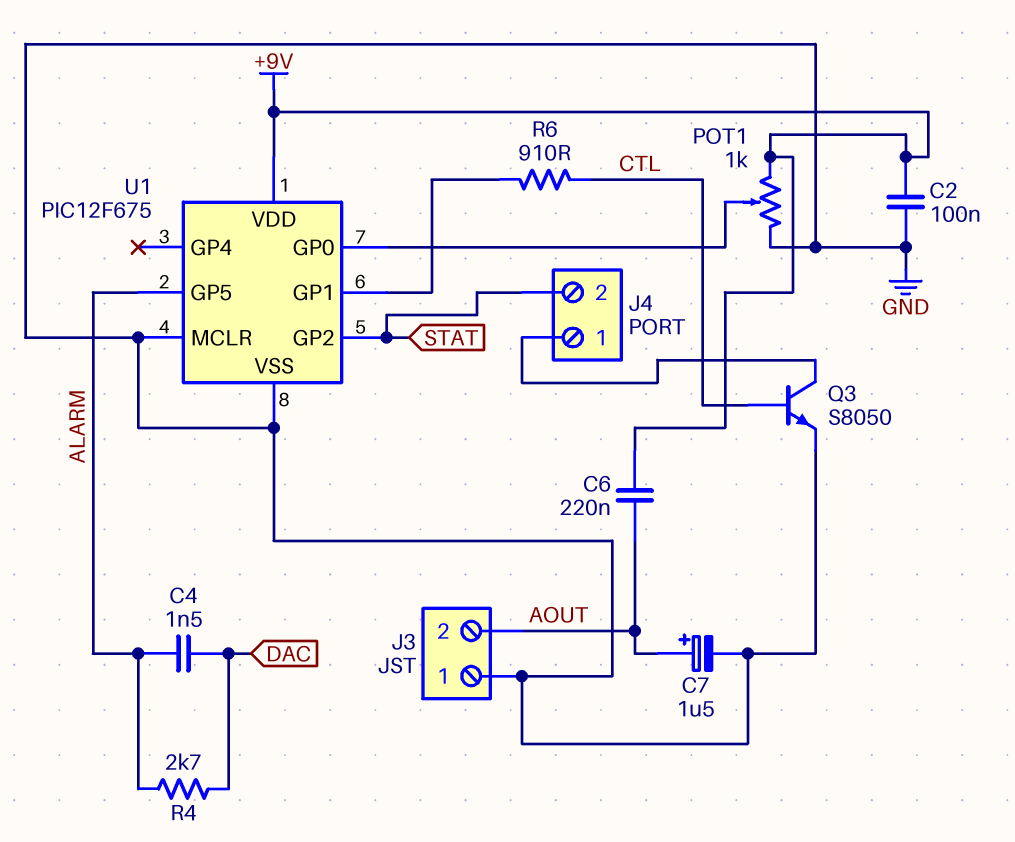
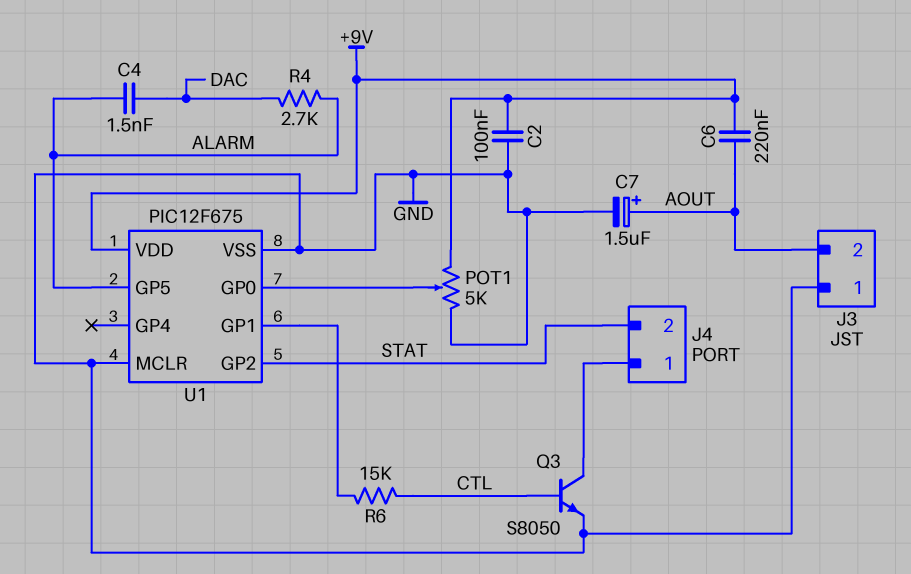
POT1: 1k (+9V, GND, wiper U1/GP0) -> 5k (+9V, GND, wiper U1/GP0)
R6: 910 (CTL, U1/GP1) -> 15k (CTL, U1/GP1)

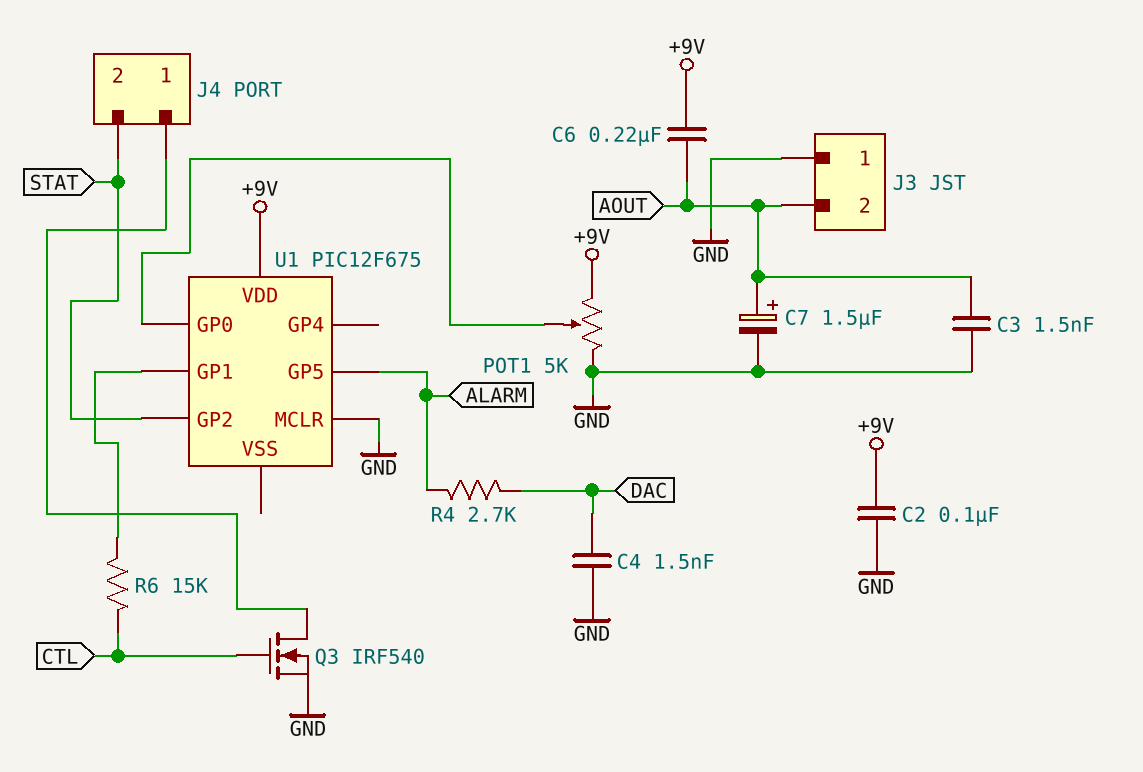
C3: none -> 1.5nF (AOUT, GND)
C4: 1.5nF (ALARM, DAC) -> 1.5nF (DAC, GND)
Q3: NPN S8050 (B CTL, C J4/1, E GND) -> NMOS IRF540 (G CTL, D J4/1, S GND)
U1 pin VSS: GND -> none

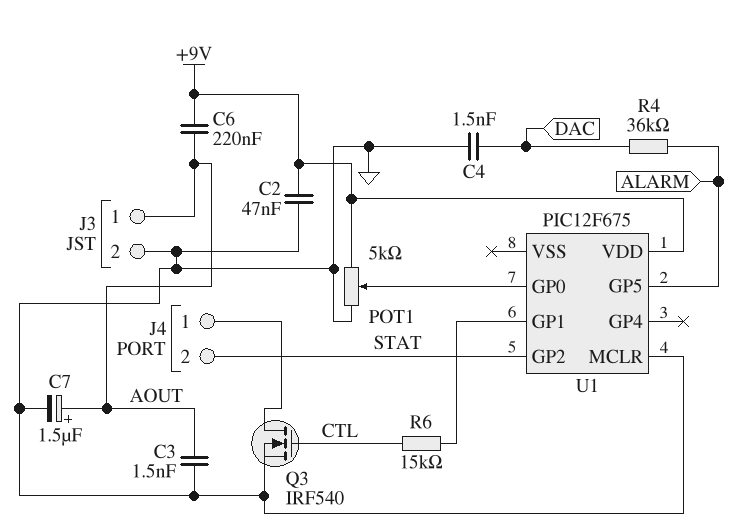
C2: 100nF (+9V, GND) -> 47nF (+9V, GND)
J3 pin 1: GND -> AOUT
J3 pin 2: AOUT -> GND
R4: 2.7k (ALARM, DAC) -> 36k (ALARM, DAC)

